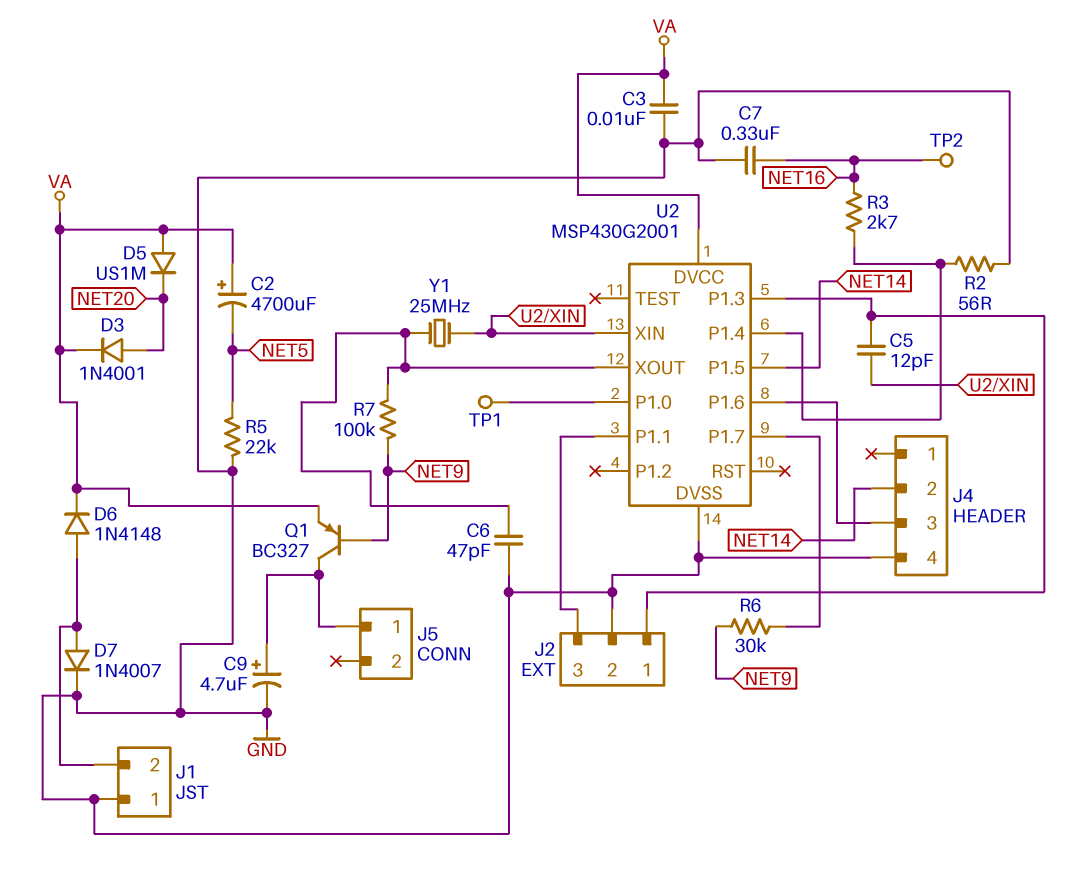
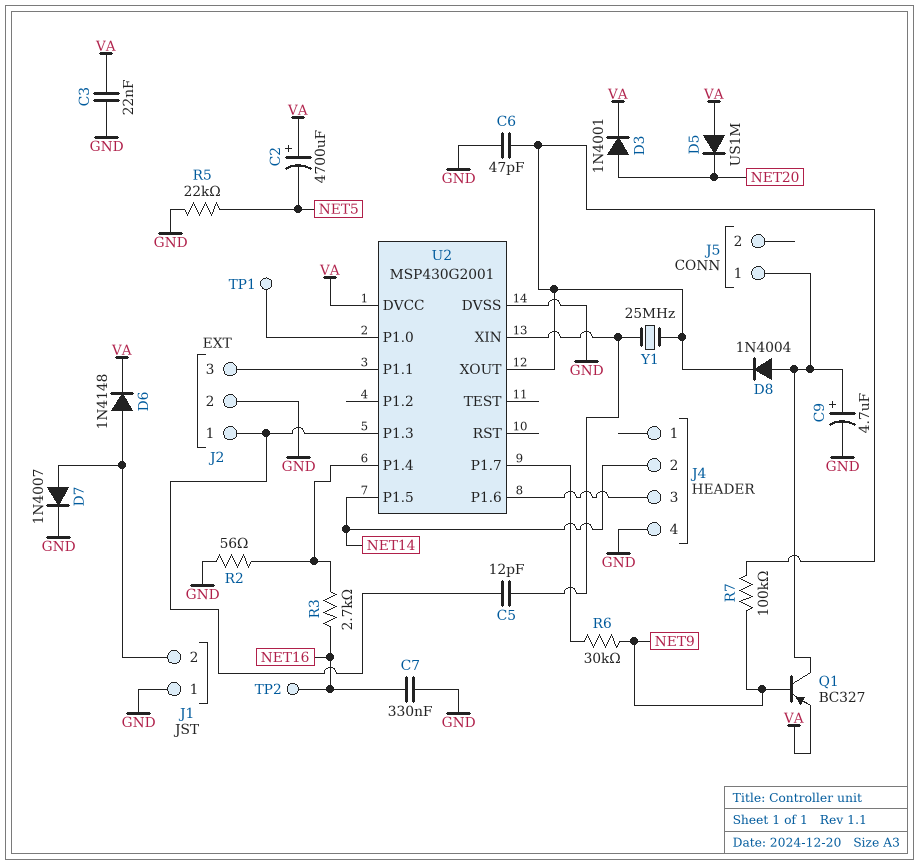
C3: 10nF (GND, VA) -> 22nF (GND, VA)
D8: none -> diode 1N4004 (A J5/1, K U2/XOUT)

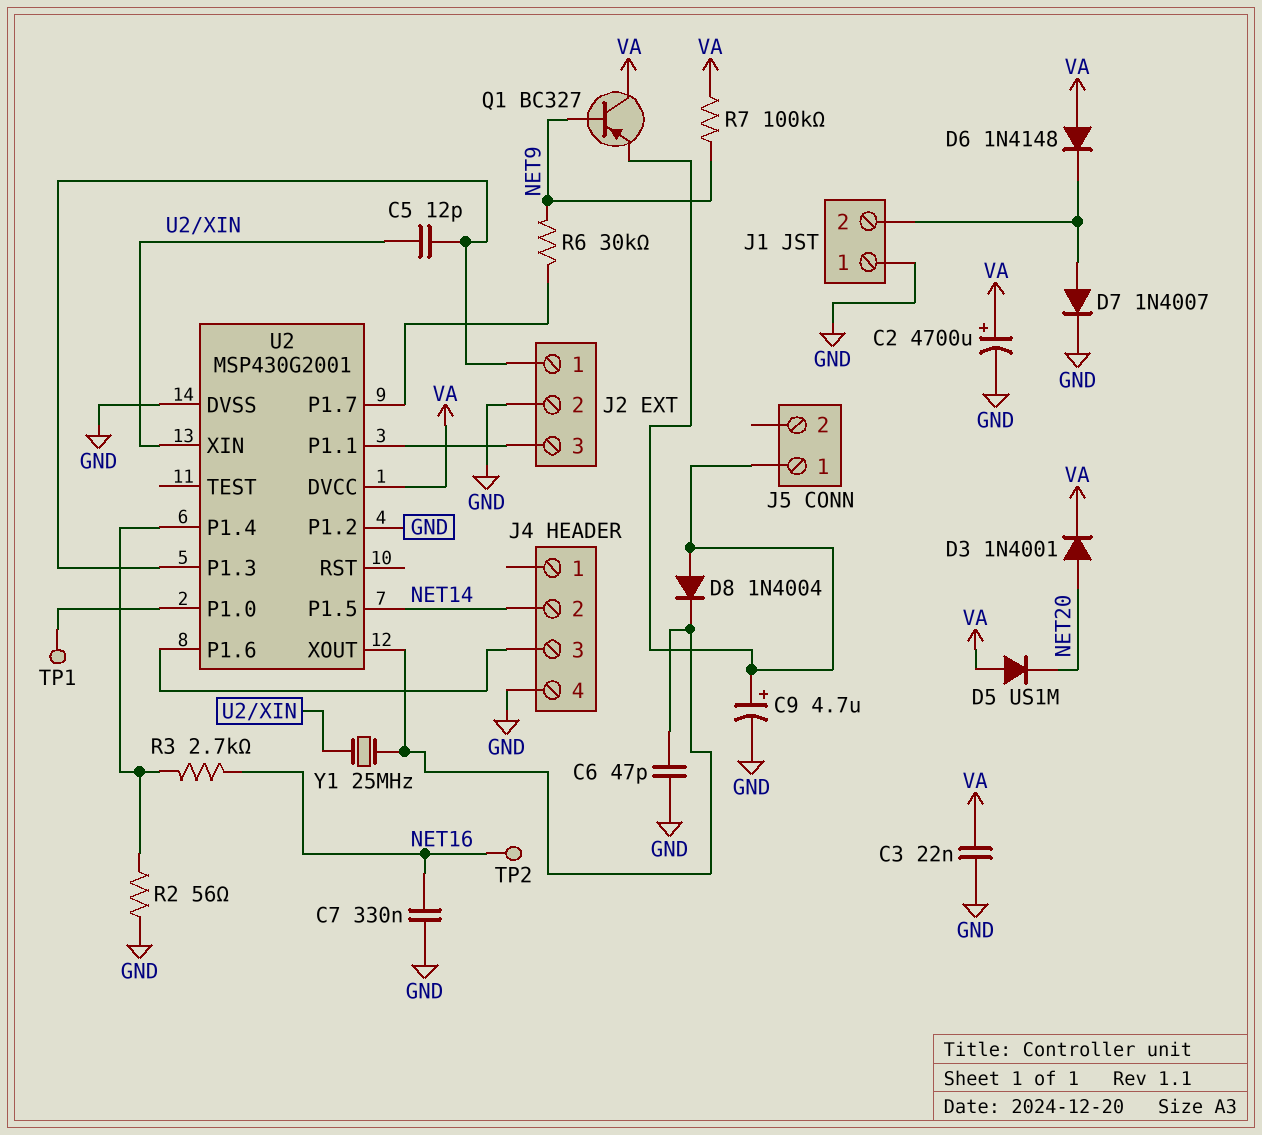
C2: 4700uF (plus VA, minus NET5) -> 4700uF (plus VA, minus GND)
D6: diode 1N4148 (A J1/2, K VA) -> diode 1N4148 (A VA, K J1/2)
Q1: PNP BC327 (B NET9, C J5/1, E VA) -> PNP BC327 (B NET9, C VA, E J5/1)
R5: 22k (GND, NET5) -> none
R7: 100k (NET9, U2/XOUT) -> 100k (NET9, VA)
U2 pin P1.2: none -> GND

